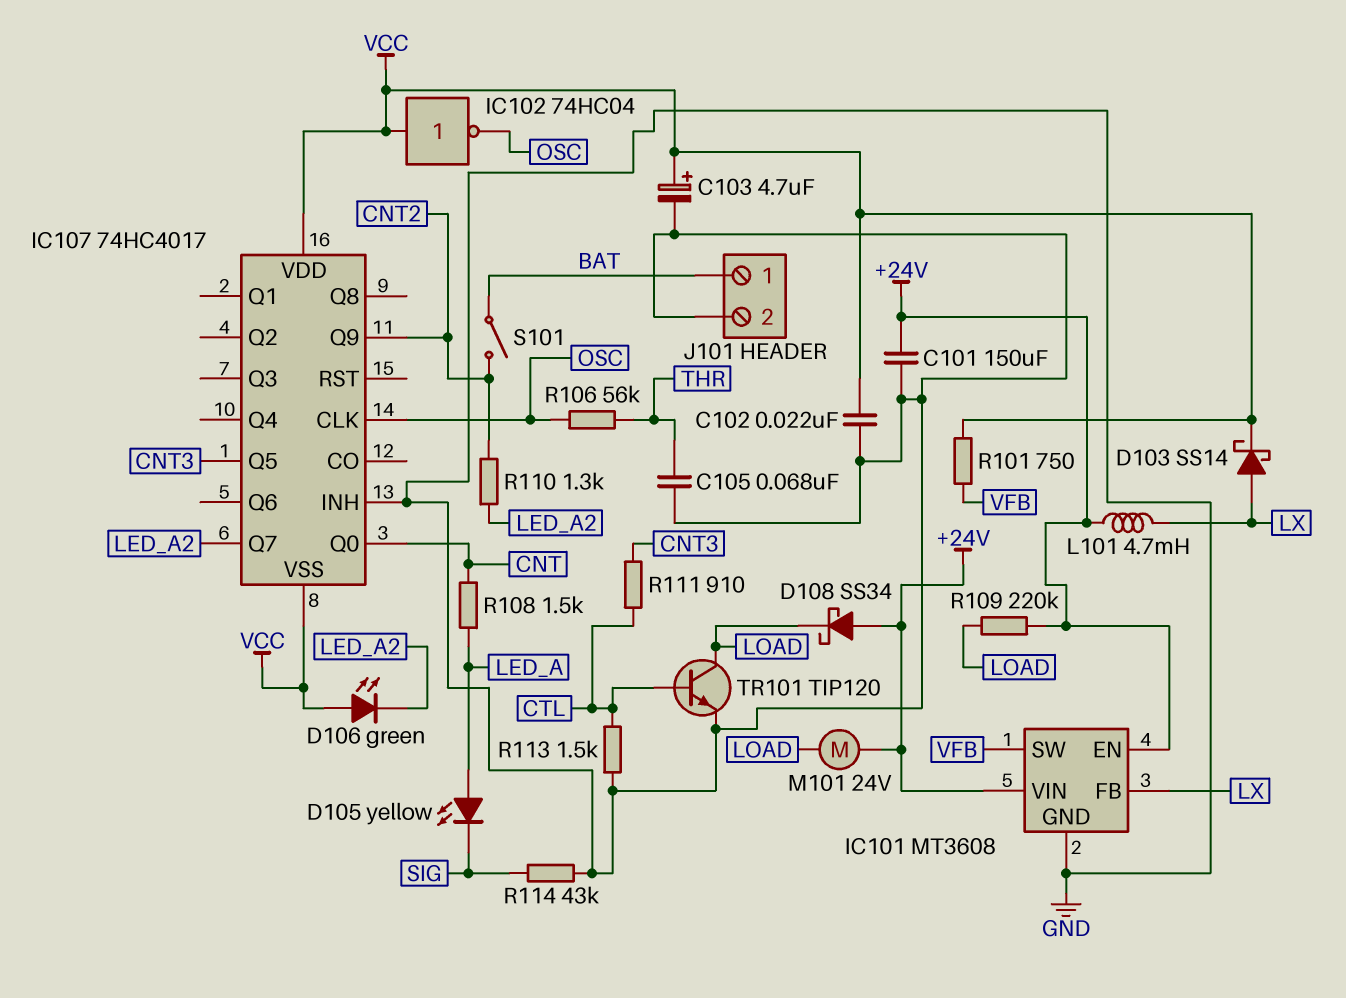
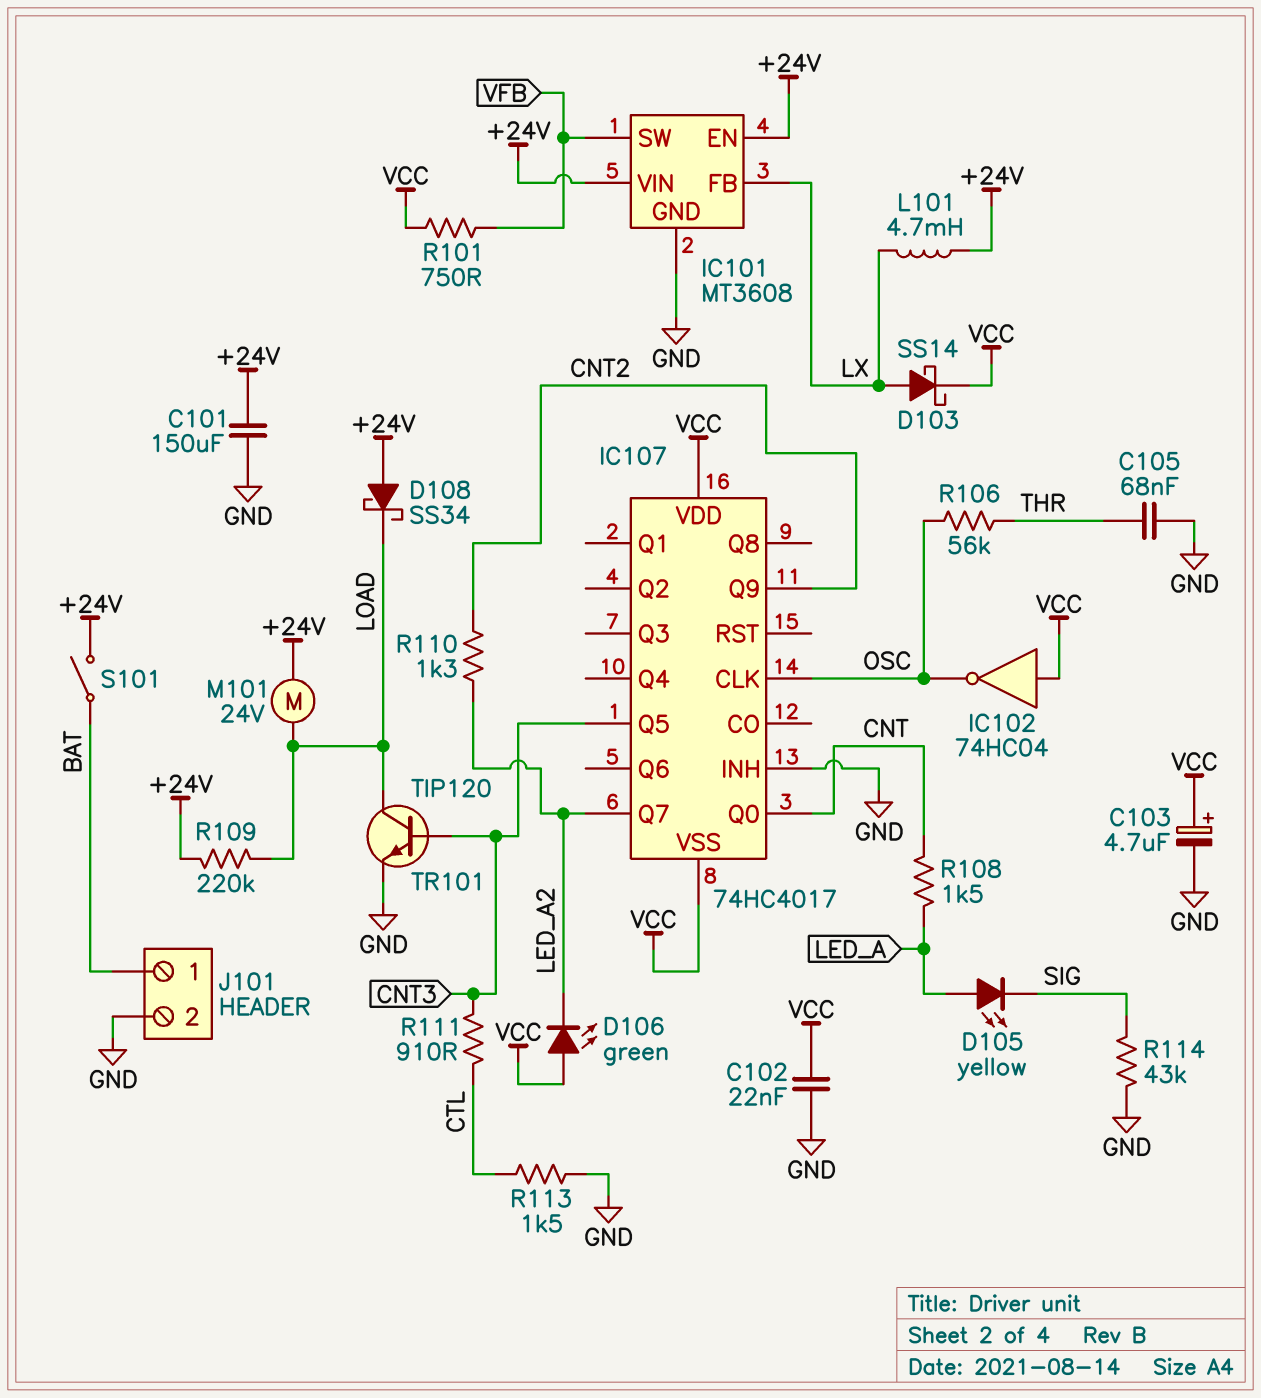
S101: switch (BAT, CNT2) -> switch (+24V, BAT)
TR101: NPN TIP120 (B CTL, C LOAD, E GND) -> NPN TIP120 (B CNT3, C LOAD, E GND)

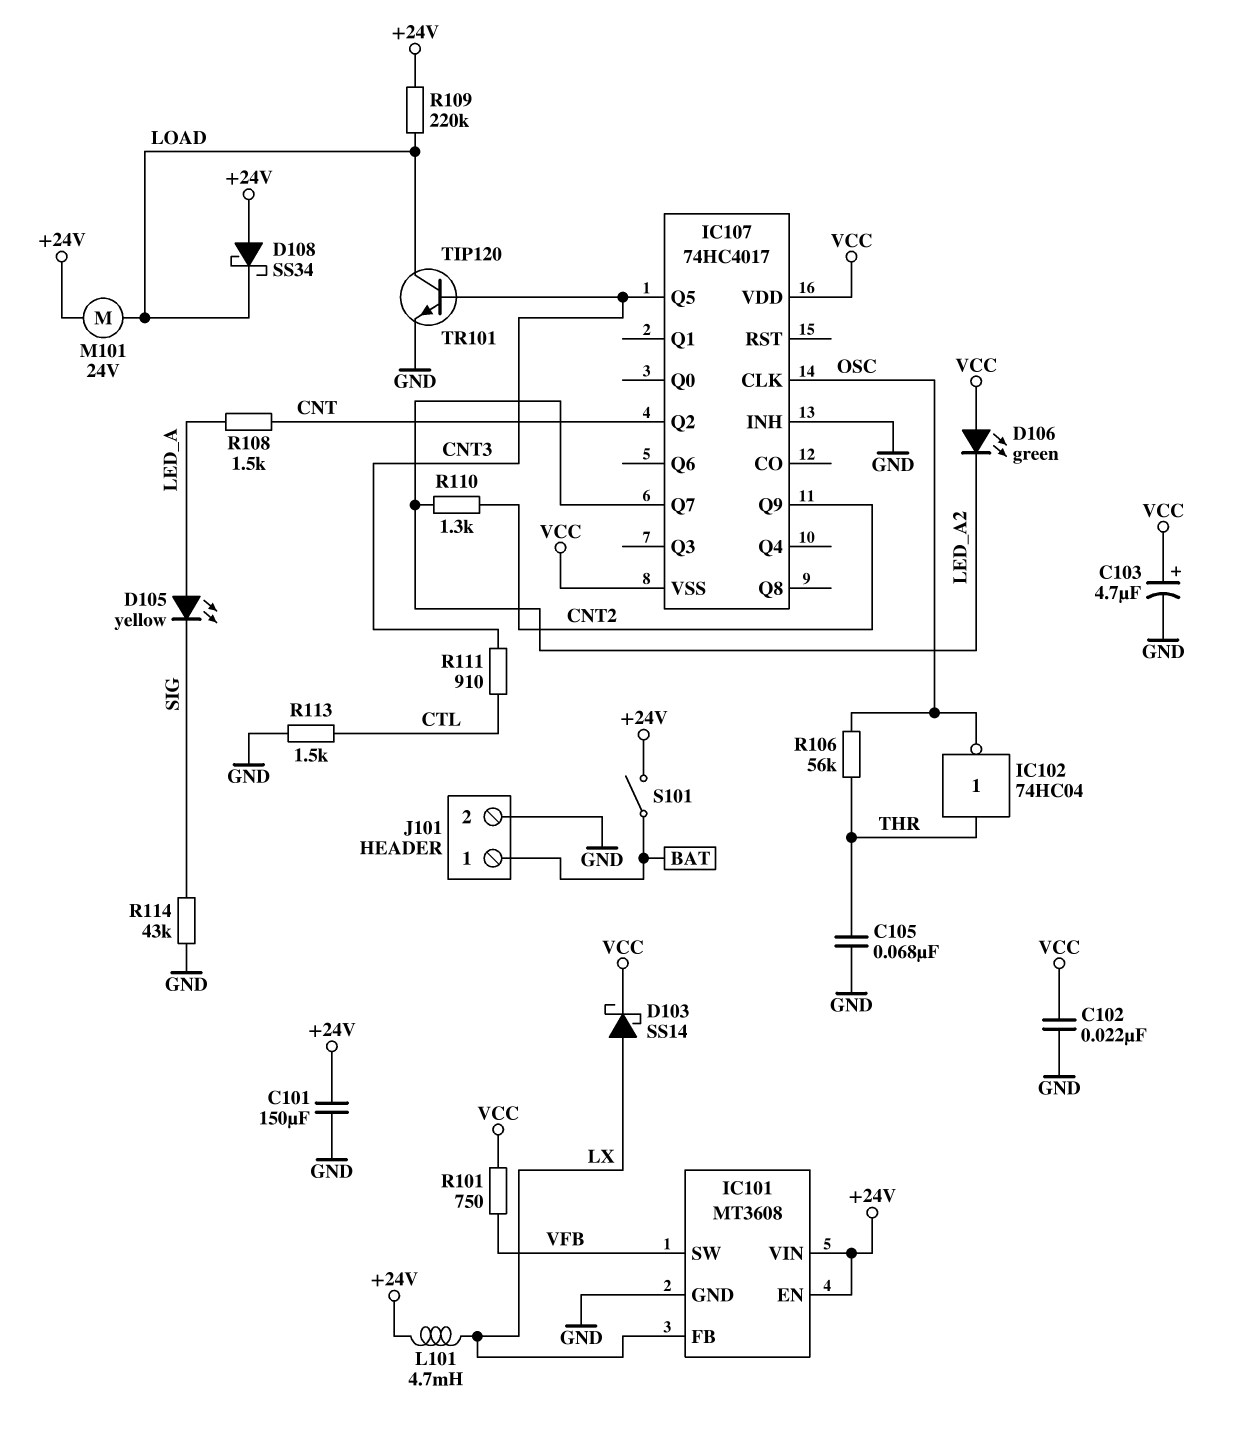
IC102: NOT 74HC04 (in VCC, out OSC) -> NOT 74HC04 (in THR, out OSC)
IC107 pin Q0: CNT -> none
IC107 pin Q2: none -> CNT

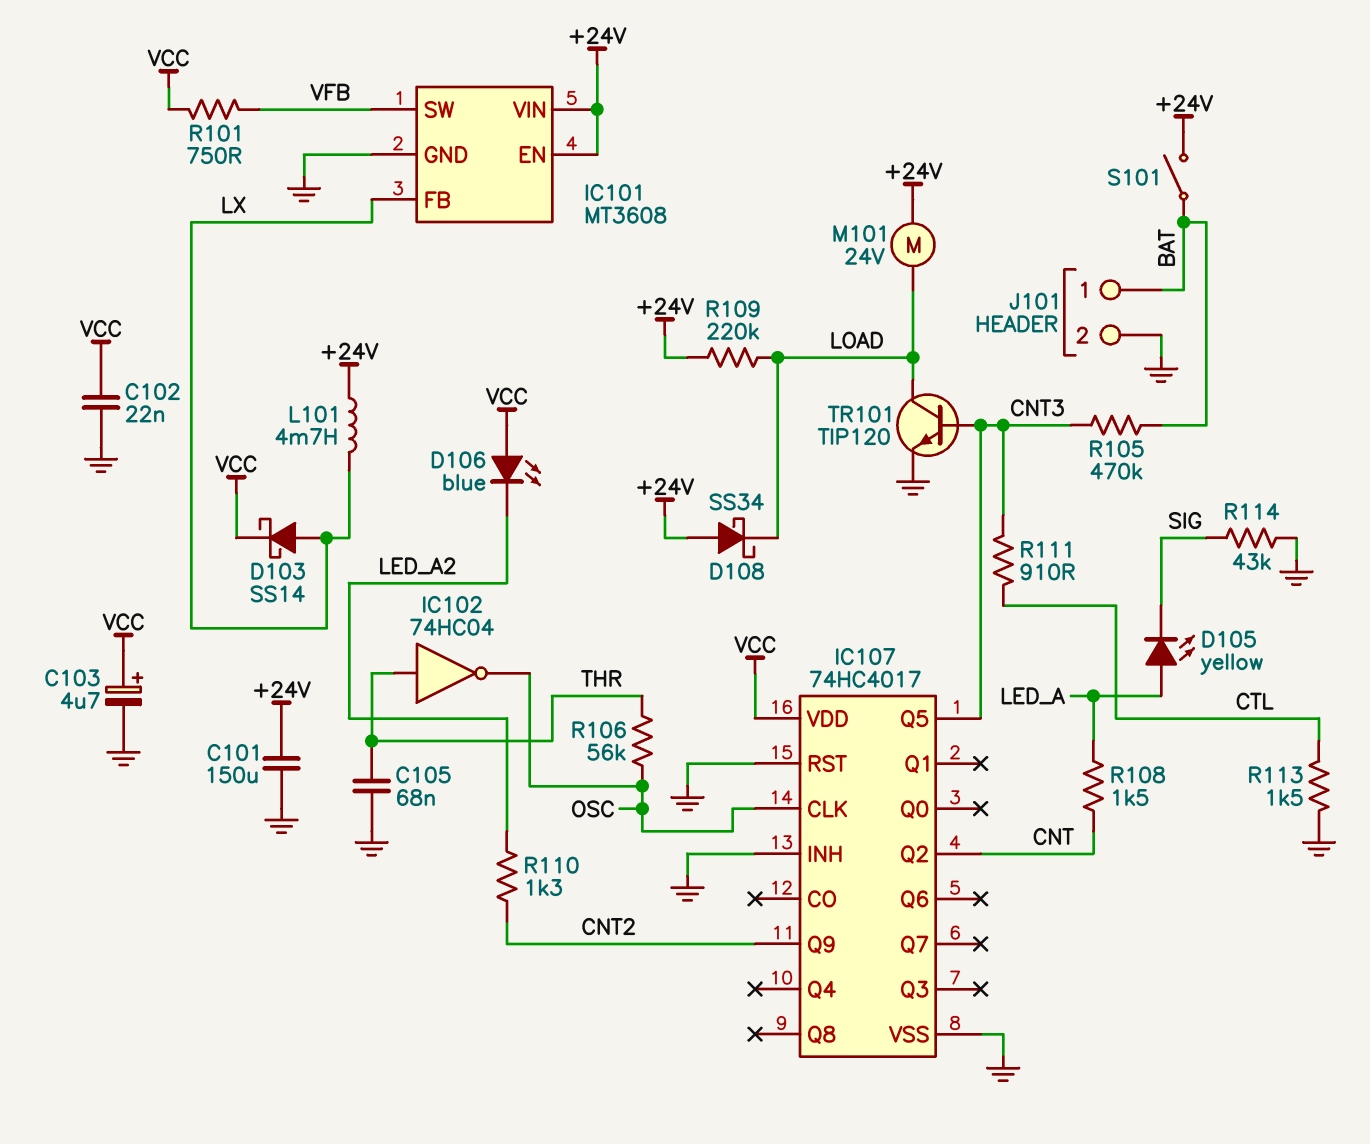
D106: LED green (A VCC, K LED_A2) -> LED blue (A VCC, K LED_A2)
IC107 pin Q7: LED_A2 -> none
IC107 pin RST: none -> GND
IC107 pin VSS: VCC -> GND
R105: none -> 470k (BAT, CNT3)

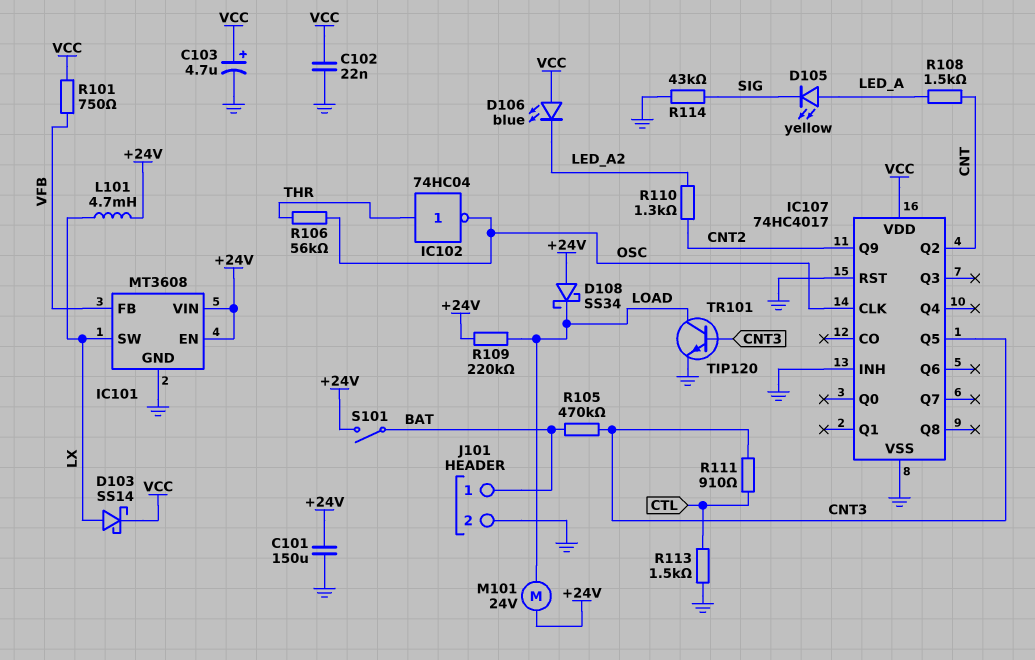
C105: 68nF (GND, THR) -> none
IC101 pin FB: LX -> VFB
IC101 pin SW: VFB -> LX

